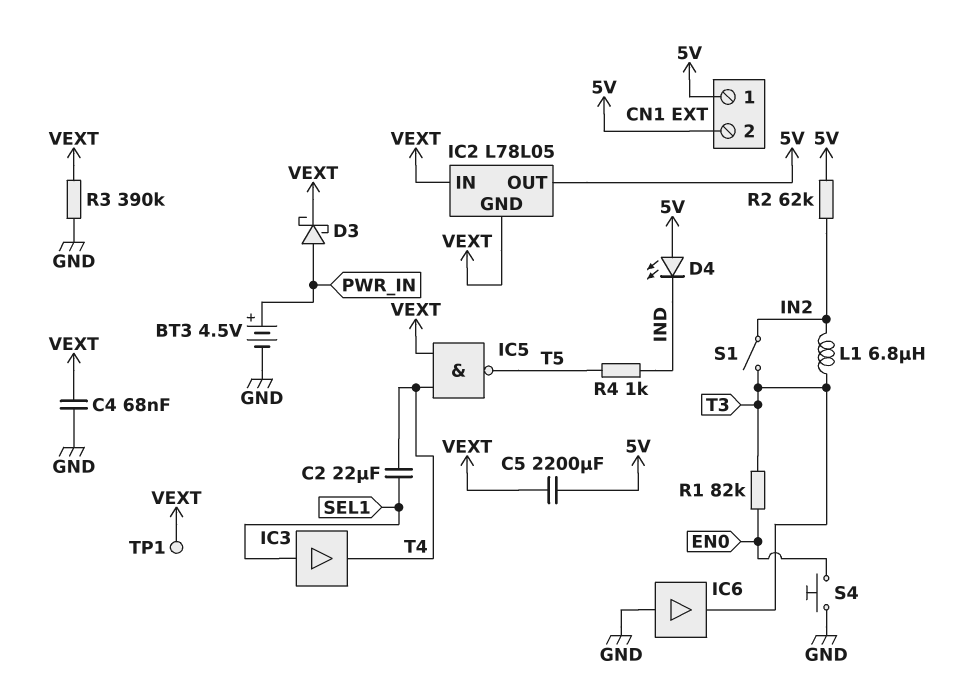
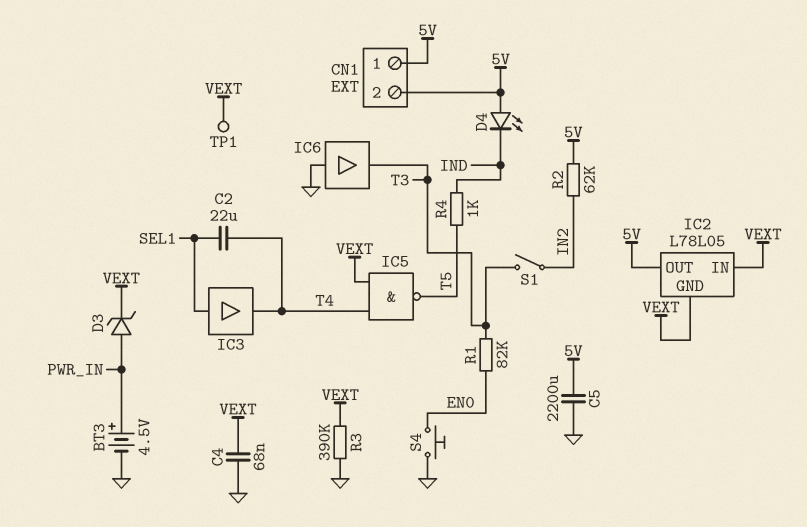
C5: 2200uF (5V, VEXT) -> 2200uF (5V, GND)
D3: schottky (A PWR_IN, K VEXT) -> zener (A PWR_IN, K VEXT)
L1: 6.8uH (IN2, T3) -> none

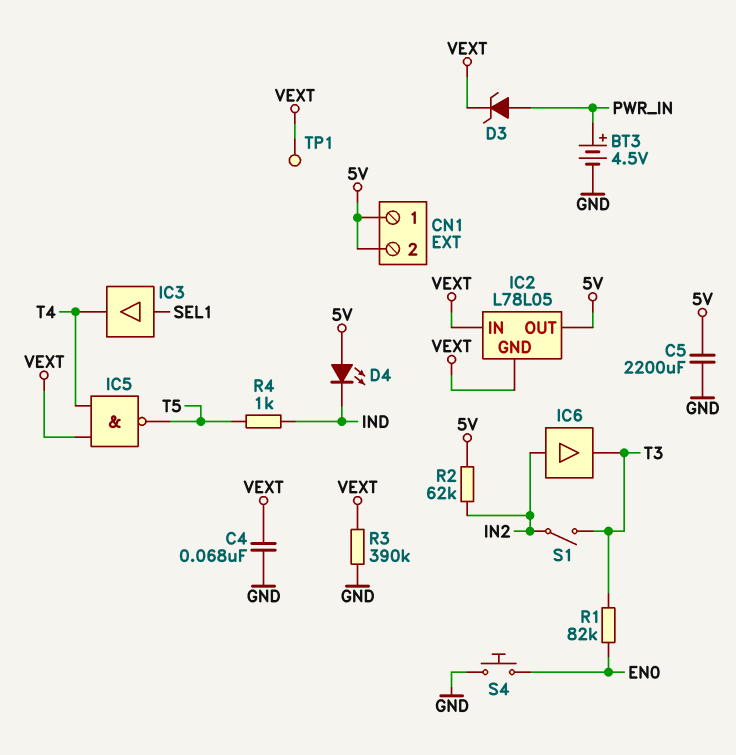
C2: 22uF (SEL1, T4) -> none
IC6: buffer (in GND, out T3) -> buffer (in IN2, out T3)

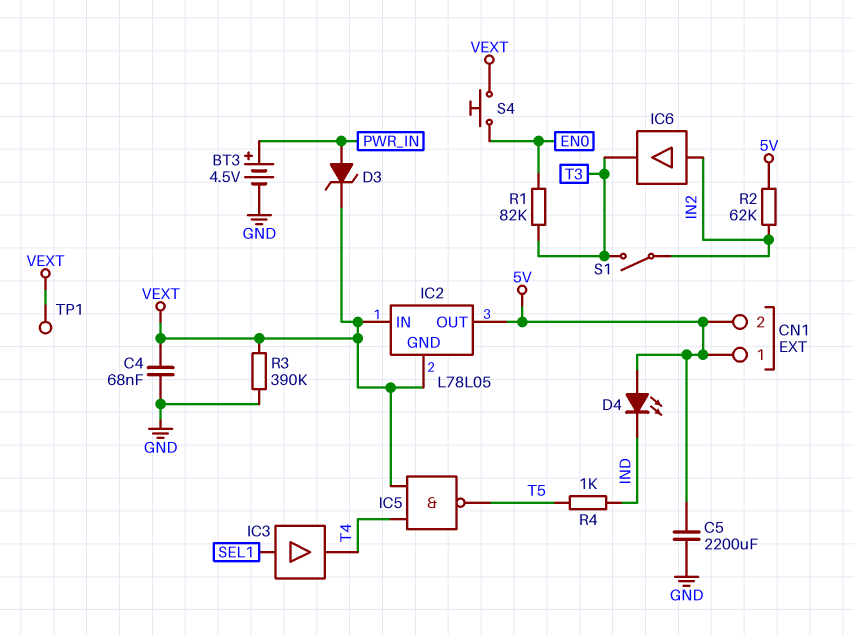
S4: button (EN0, GND) -> button (EN0, VEXT)

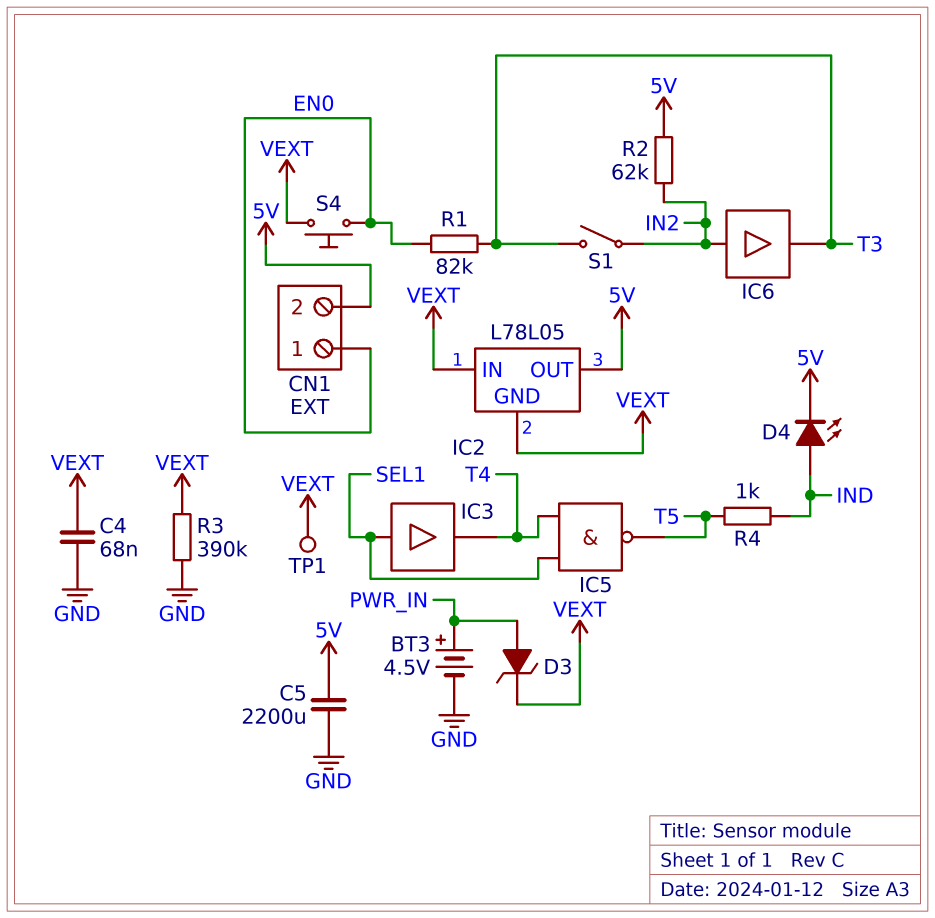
CN1 pin 1: 5V -> EN0
D4: LED (A 5V, K IND) -> LED (A IND, K 5V)
IC5: NAND (in T4, in VEXT, out T5) -> NAND (in SEL1, in T4, out T5)

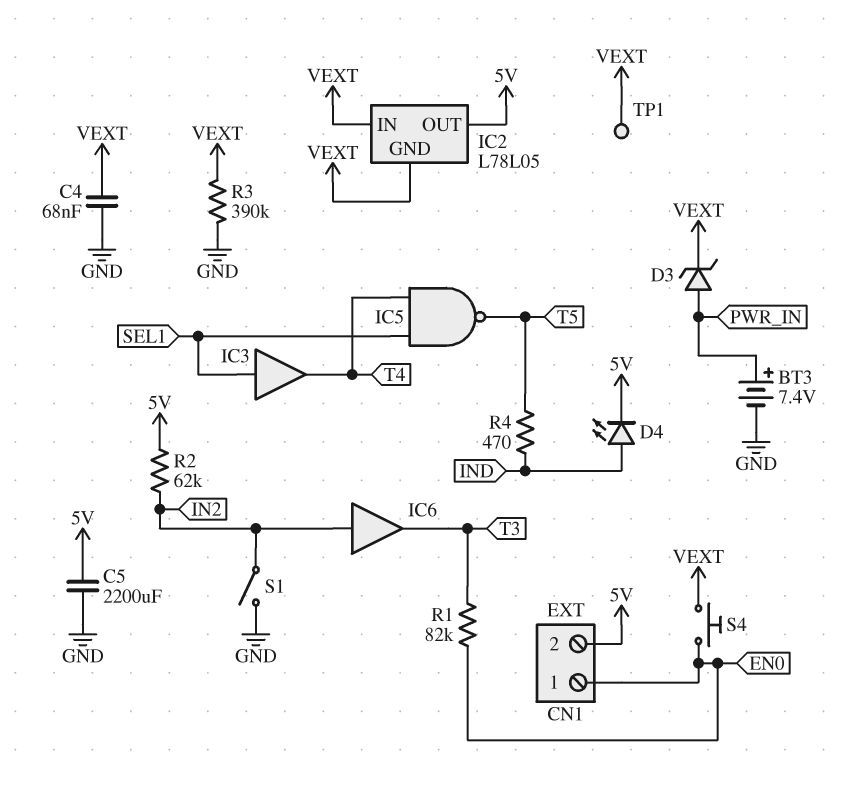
BT3: 4.5V (plus PWR_IN, minus GND) -> 7.4V (plus PWR_IN, minus GND)
R4: 1k (IND, T5) -> 470 (IND, T5)
S1: switch (IN2, T3) -> switch (GND, IN2)

